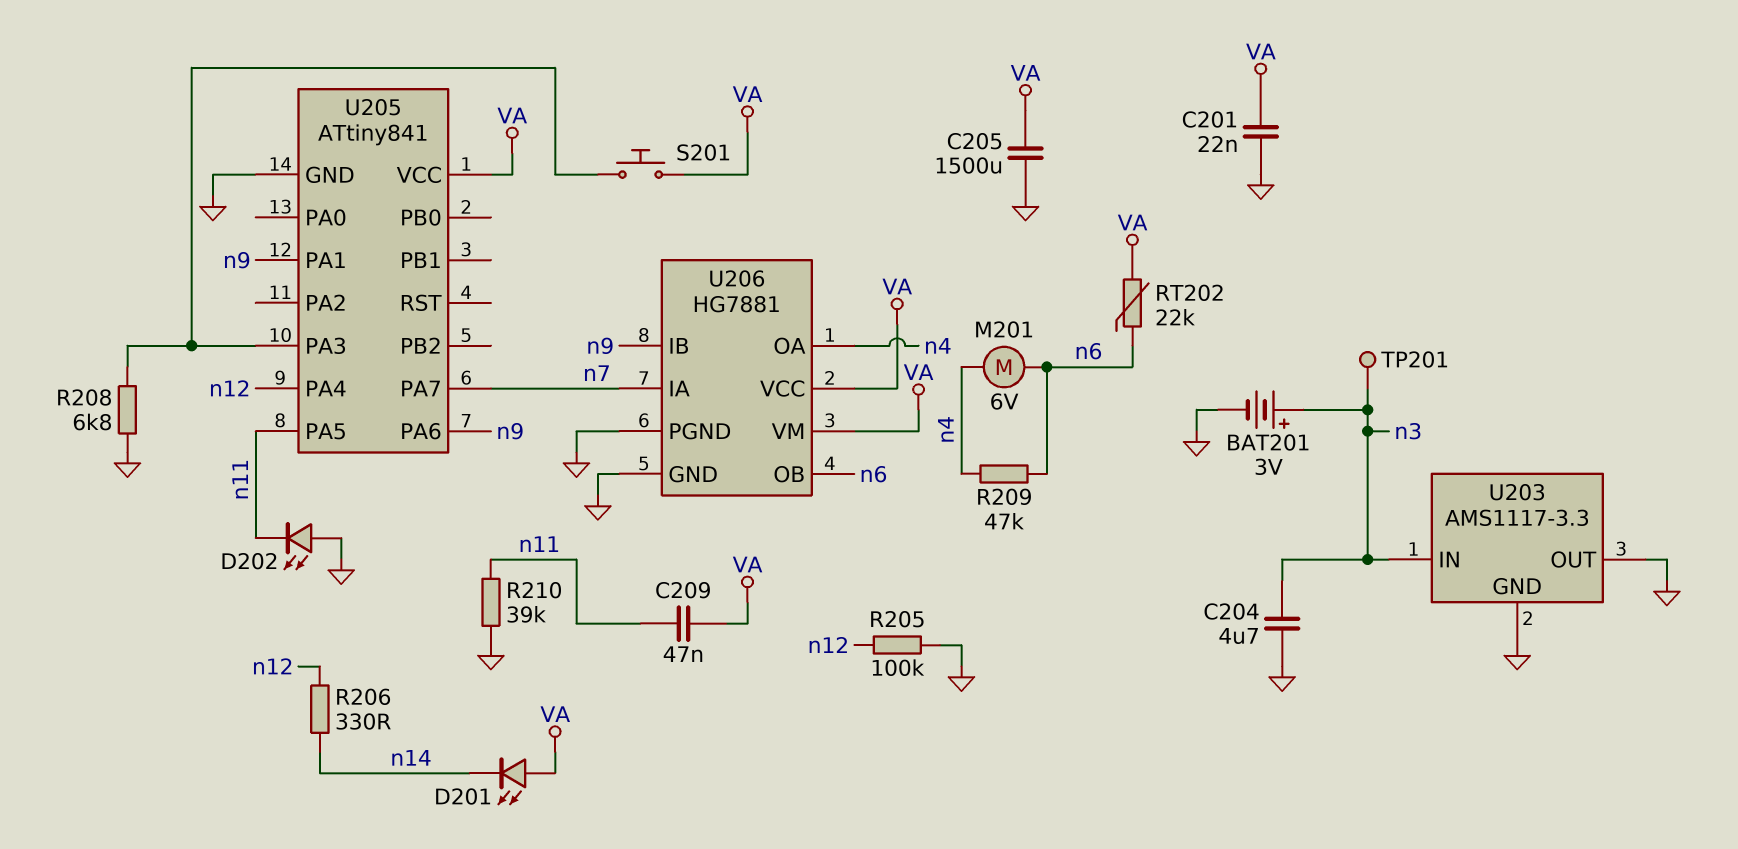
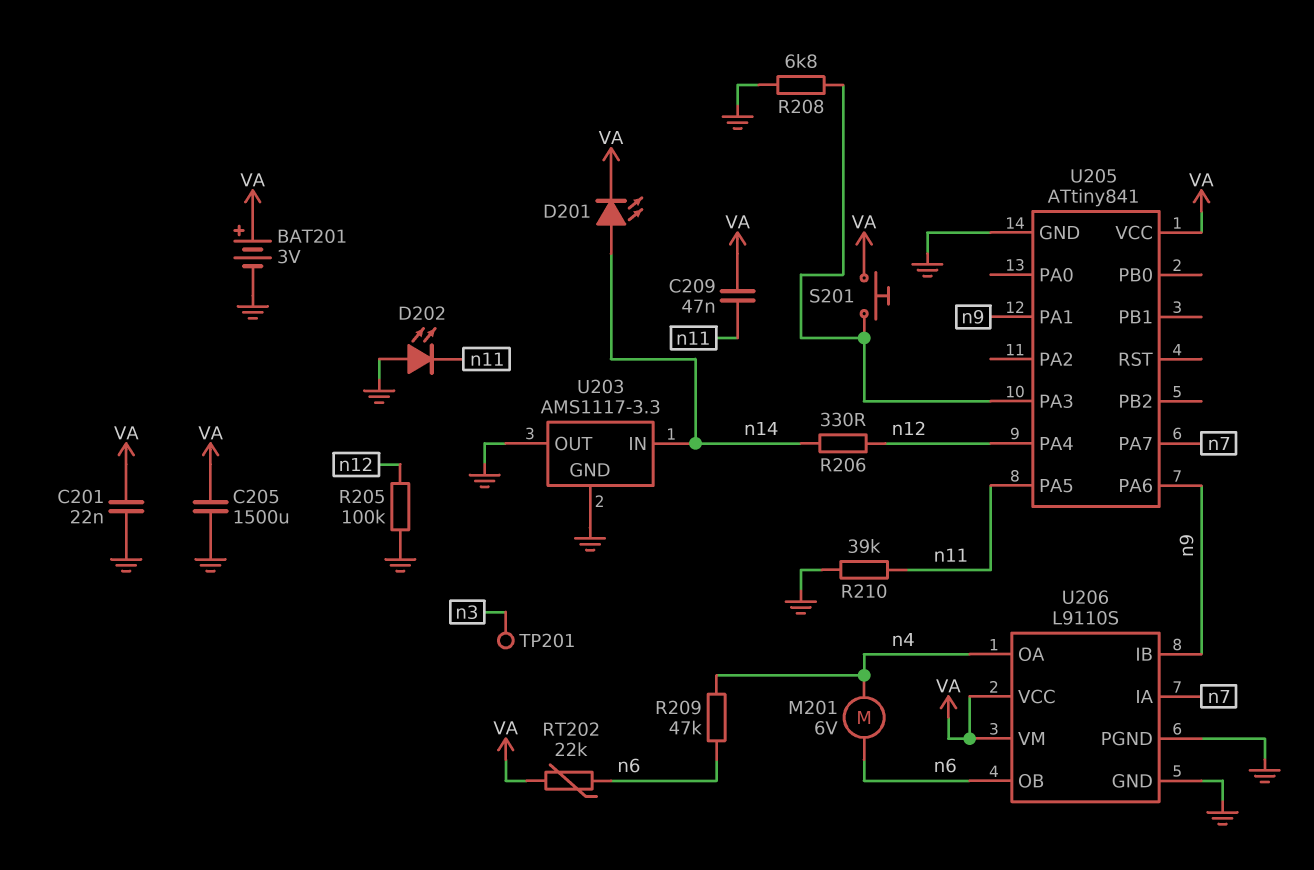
BAT201: 3V (plus n3, minus GND) -> 3V (plus VA, minus GND)
C204: 4.7uF (GND, n3) -> none
D201: LED (A VA, K n14) -> LED (A n14, K VA)
U203 pin IN: n3 -> n14
U206: HG7881 -> L9110S

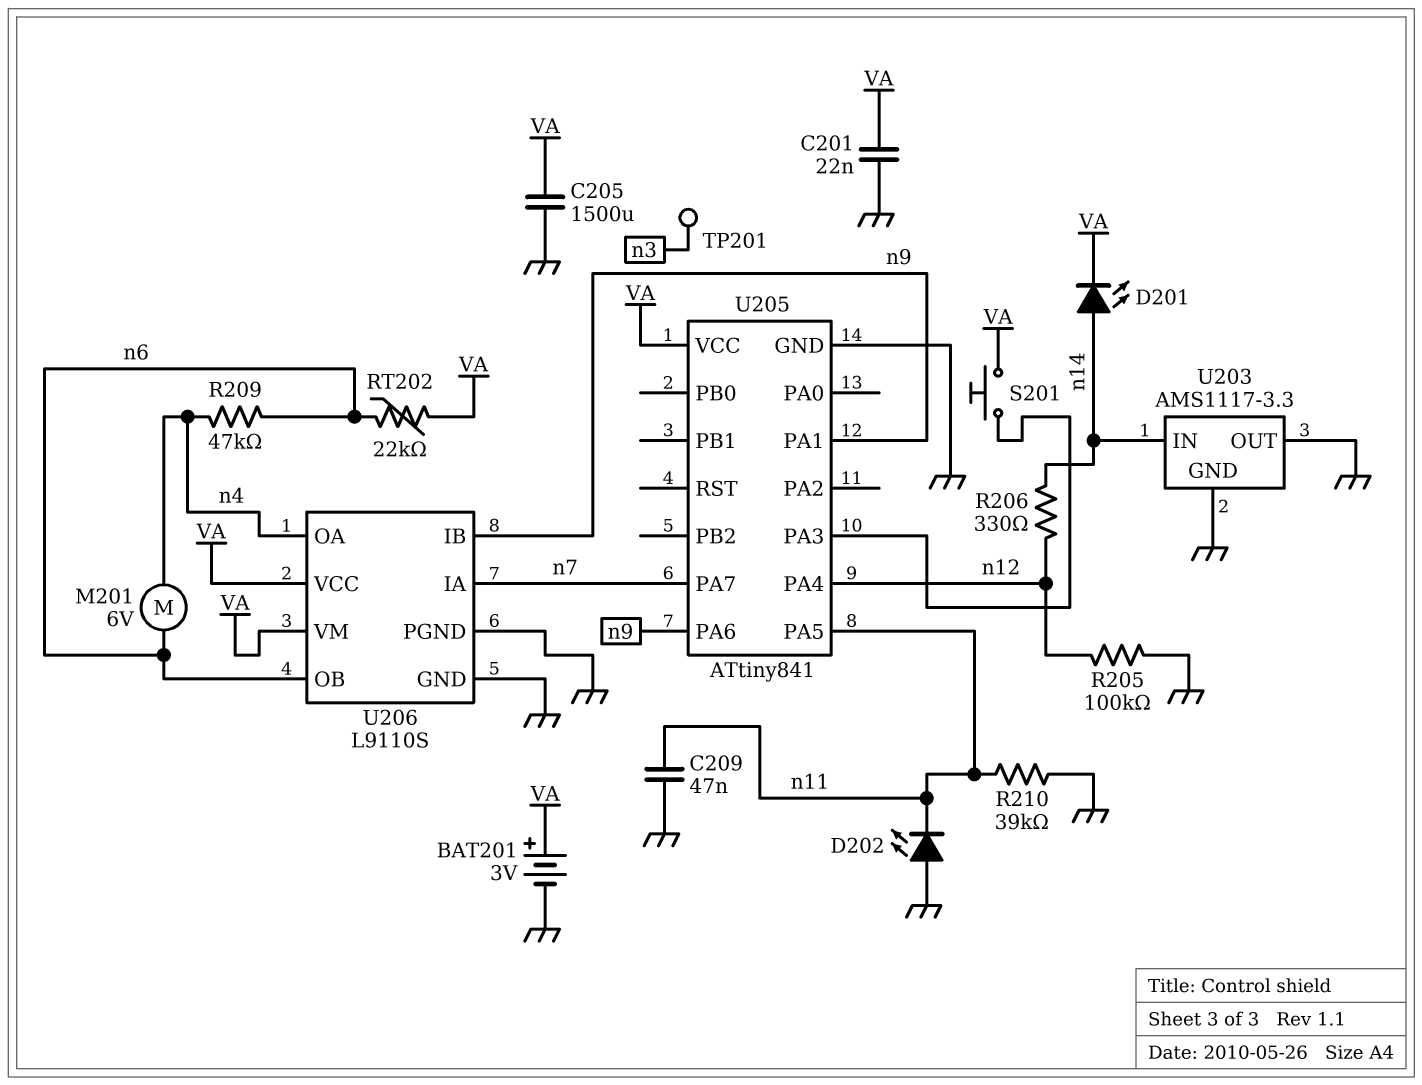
C209: 47nF (VA, n11) -> 47nF (GND, n11)
R208: 6.8k (GND, U205/PA3) -> none

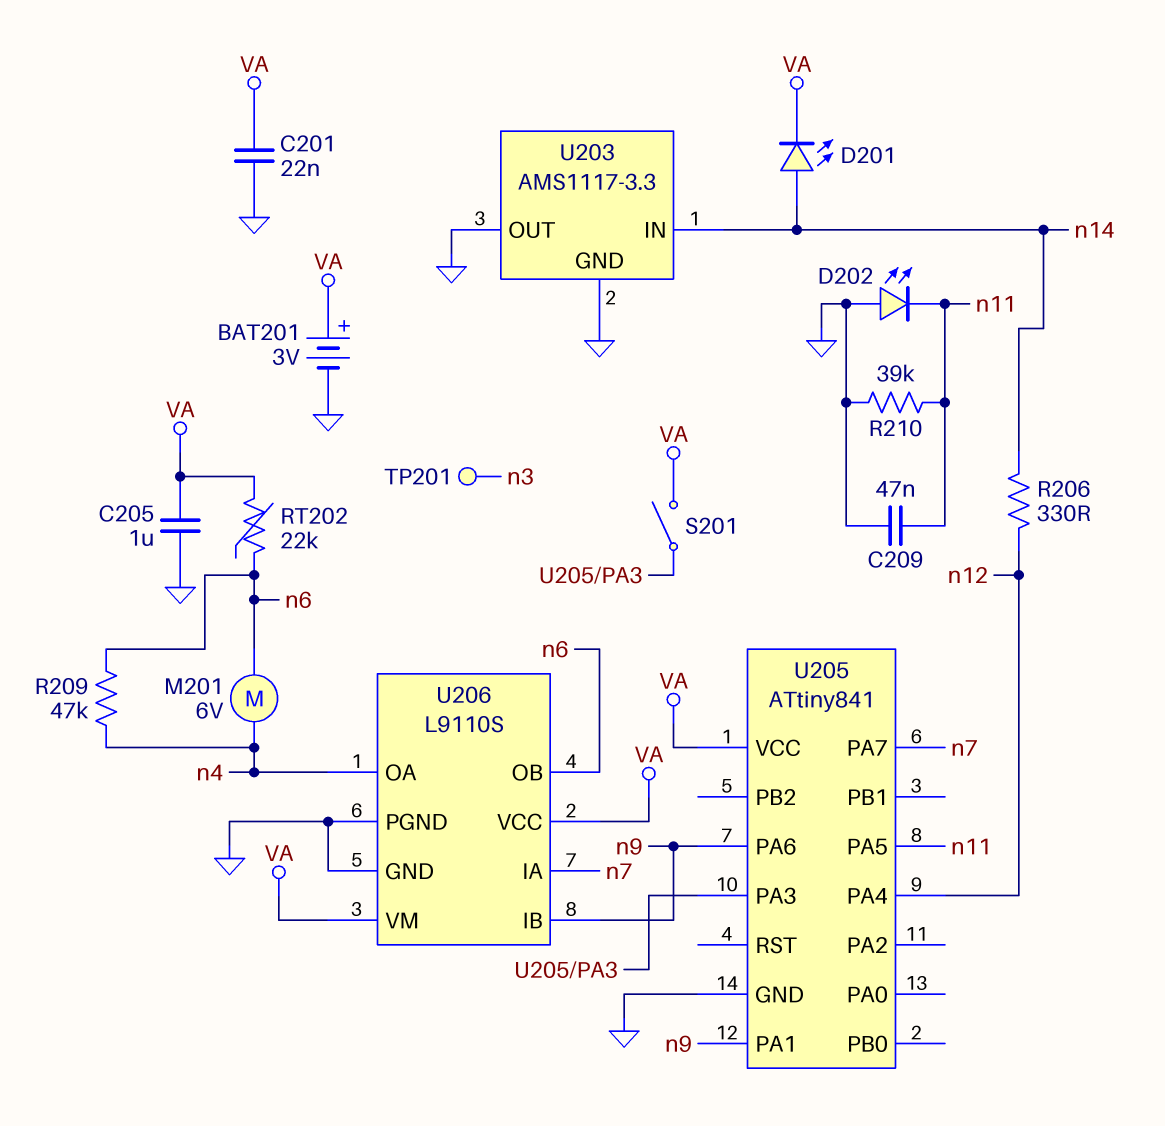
C205: 1500uF (GND, VA) -> 1uF (GND, VA)
R205: 100k (GND, n12) -> none
S201: button (U205/PA3, VA) -> switch (U205/PA3, VA)

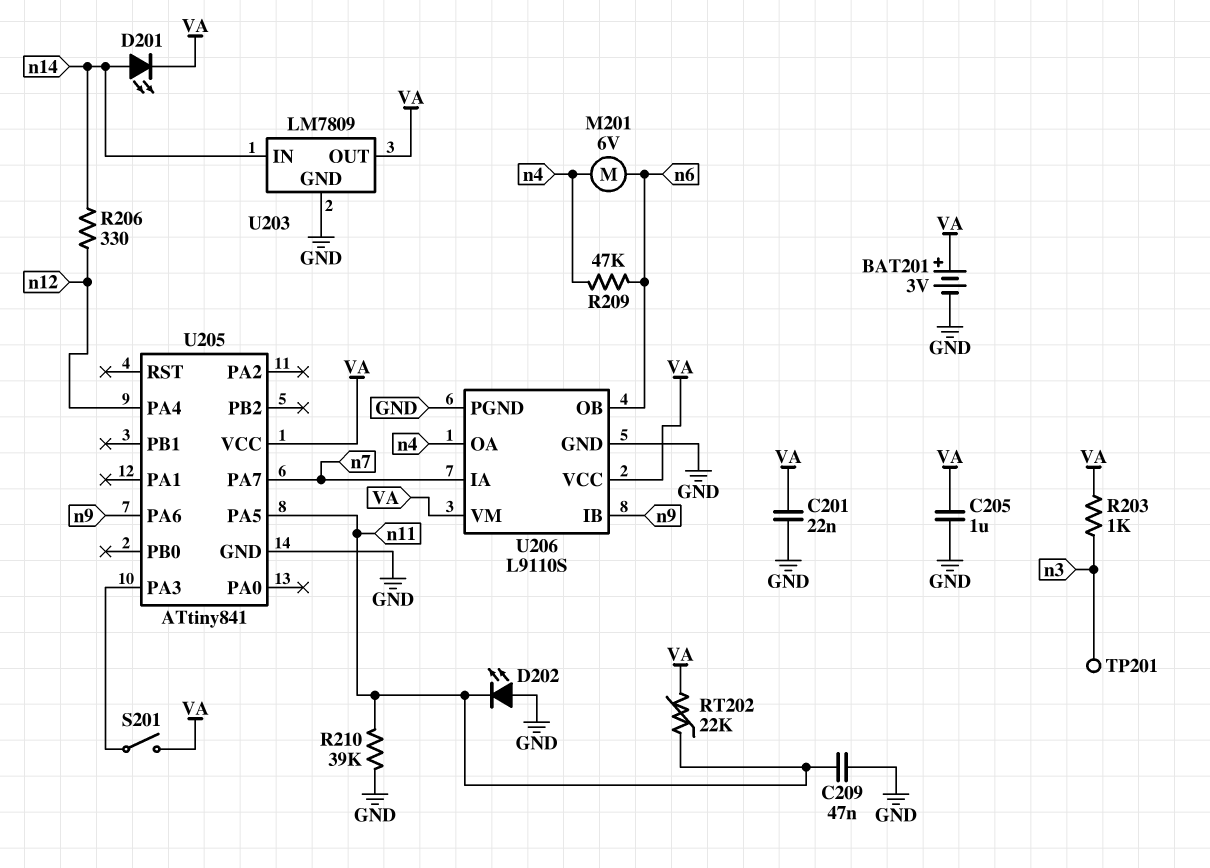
R203: none -> 1k (VA, n3)
RT202: 22k (VA, n6) -> 22k (VA, n11)
U203: AMS1117-3.3 -> LM7809
U203 pin OUT: GND -> VA
U205 pin PA1: n9 -> none

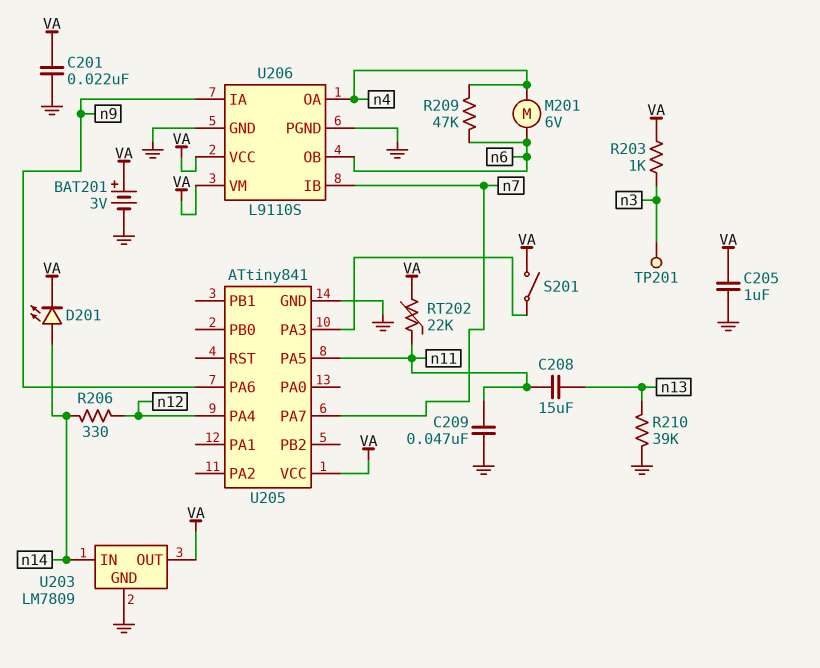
C208: none -> 15uF (n11, n13)
D202: LED (A GND, K n11) -> none
R210: 39k (GND, n11) -> 39k (GND, n13)
U206 pin IA: n7 -> n9
U206 pin IB: n9 -> n7

